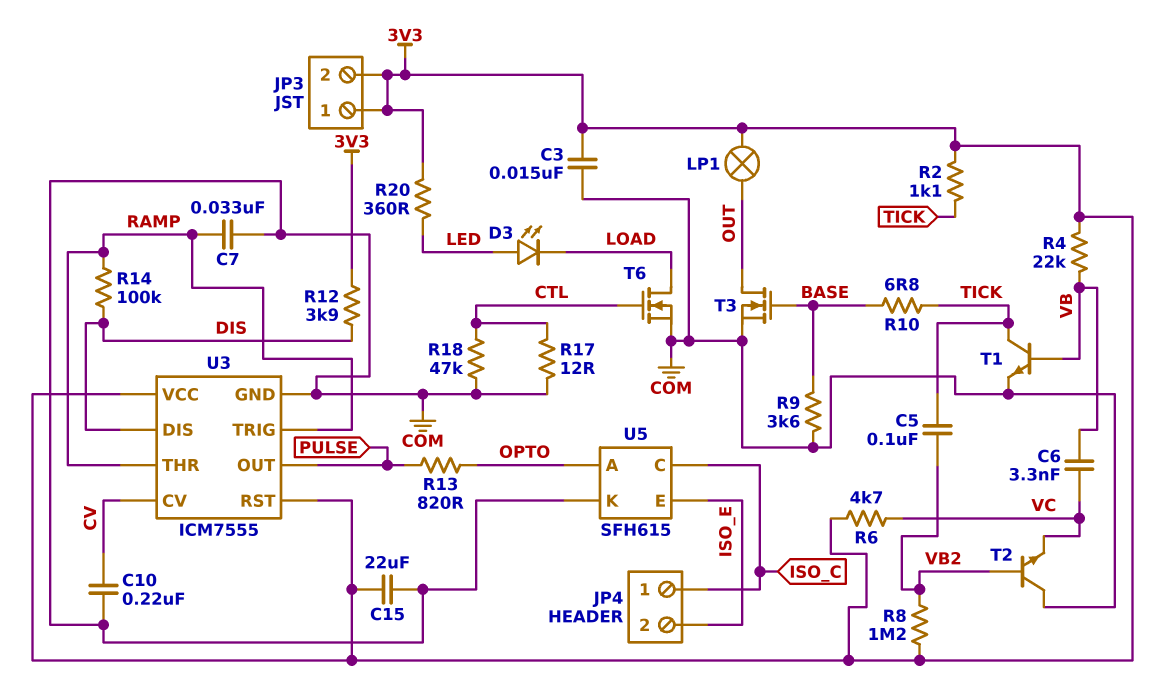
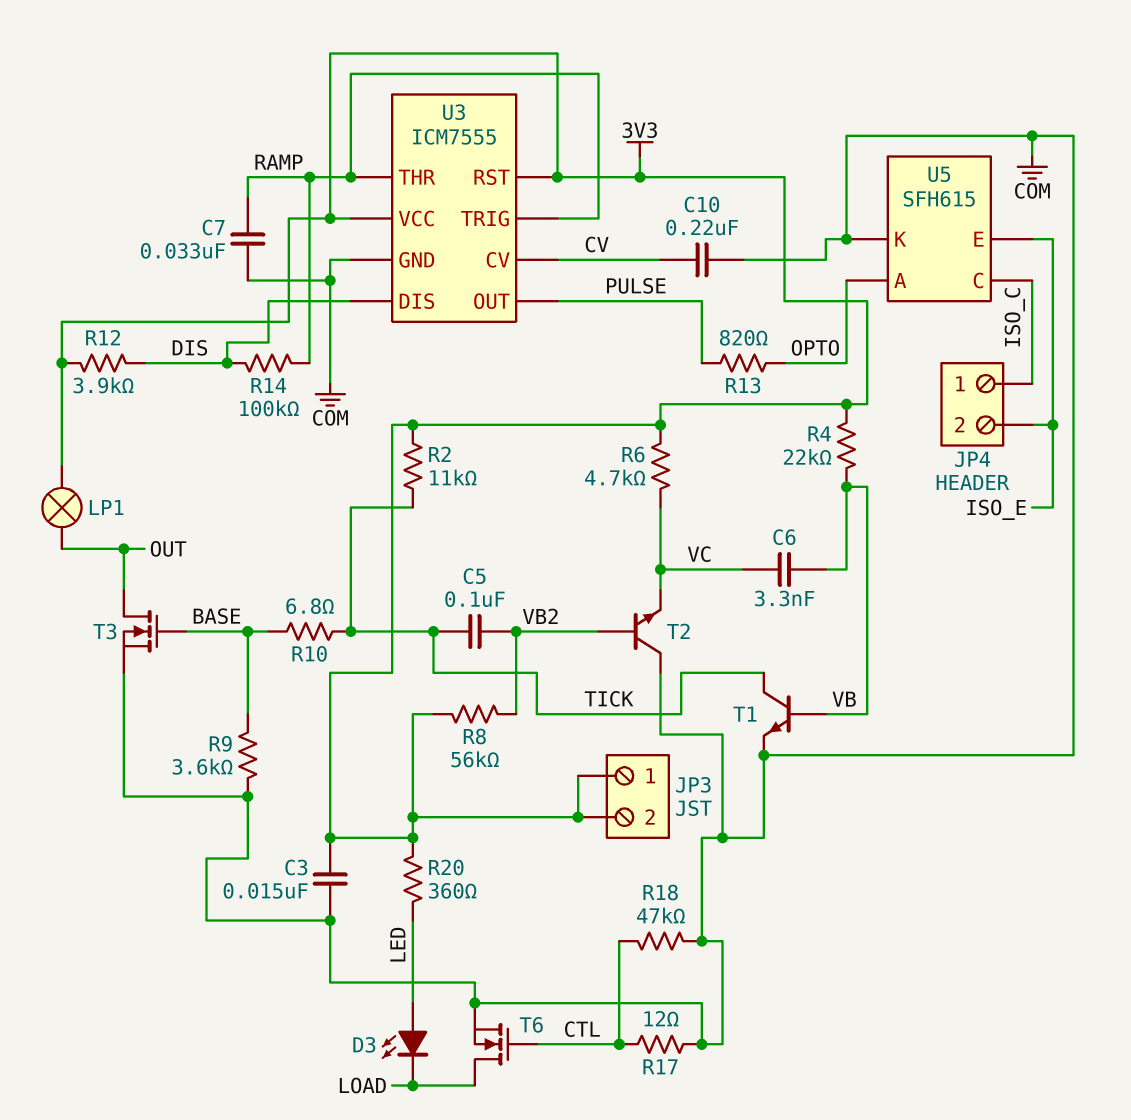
C15: 22uF (3V3, COM) -> none
R2: 1.1k (3V3, TICK) -> 11k (3V3, TICK)
R8: 1.2M (3V3, VB2) -> 56k (3V3, VB2)

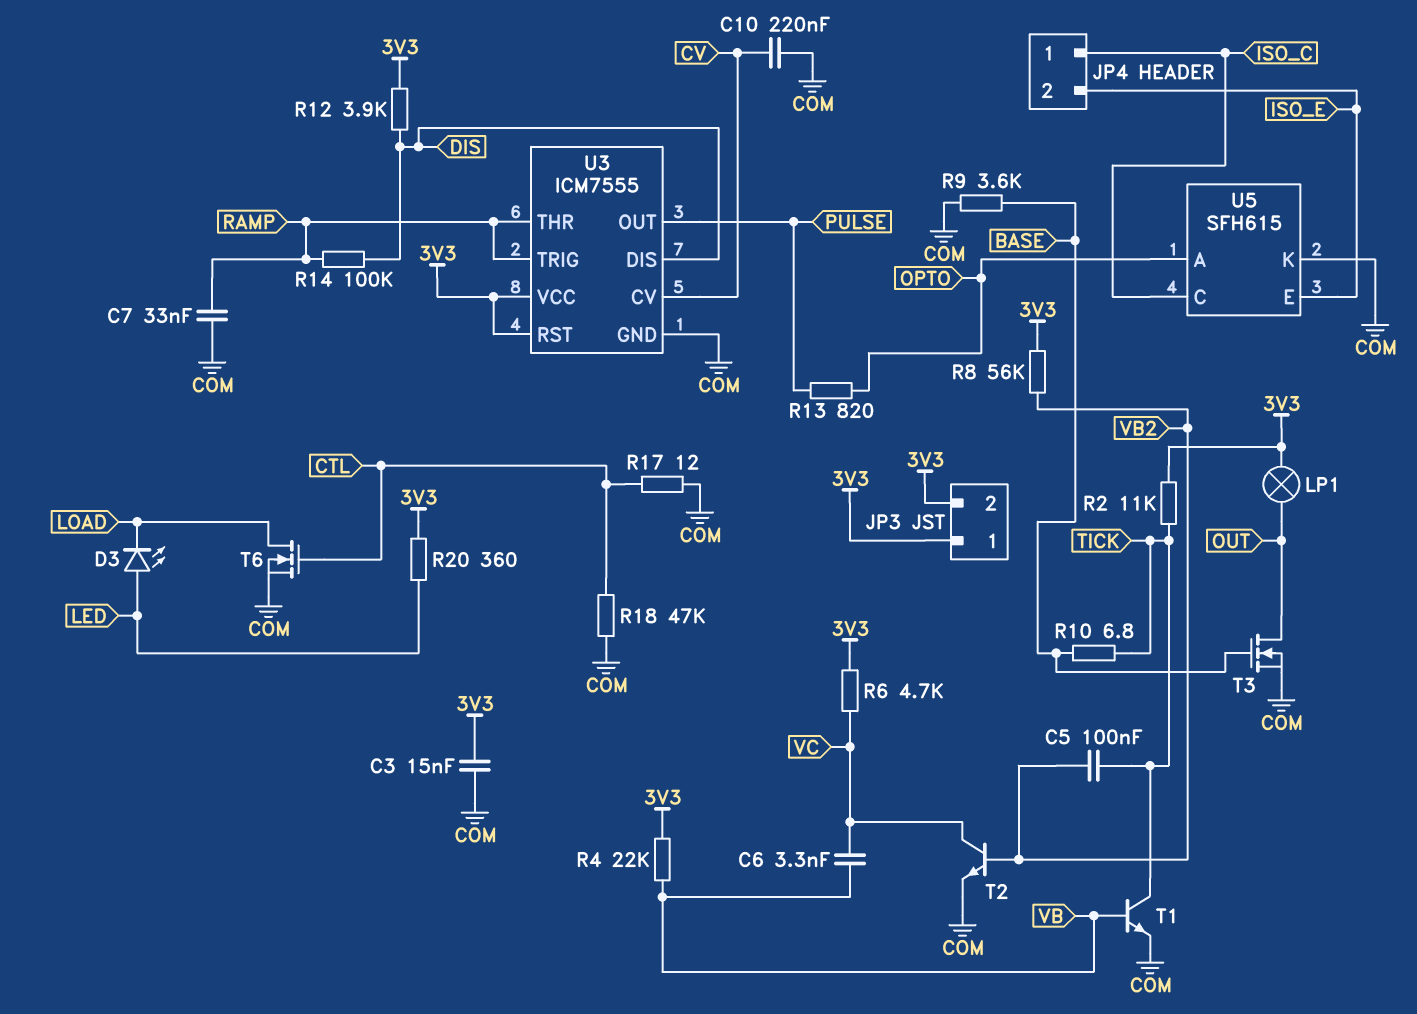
T2: NPN (B VB2, C COM, E VC) -> NPN (B VB2, C VC, E COM)

